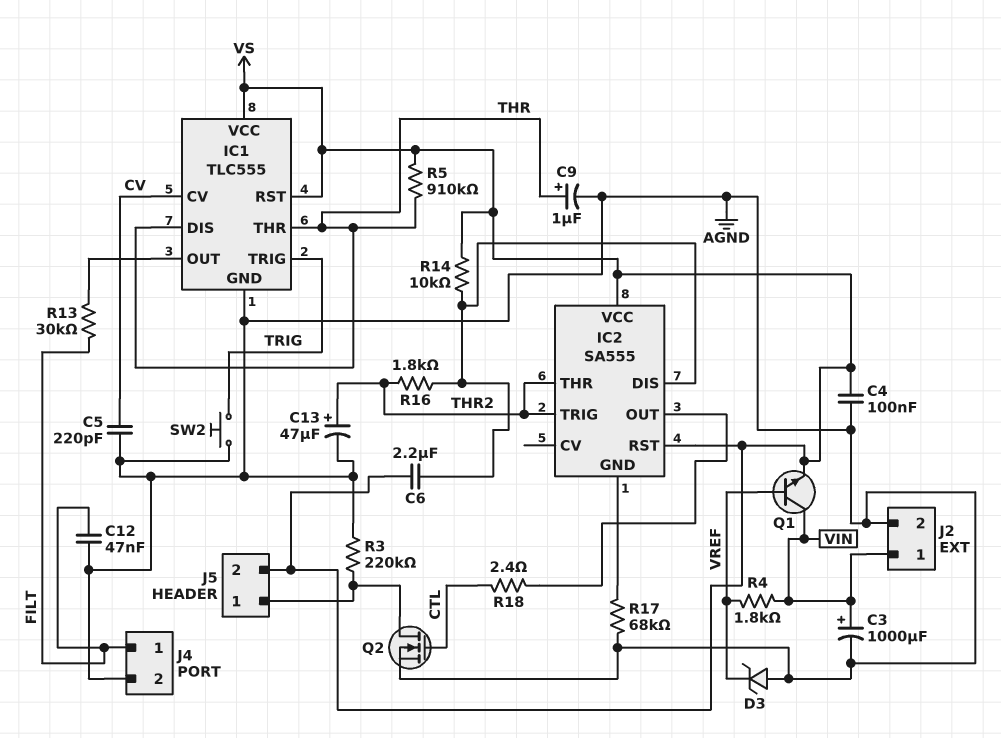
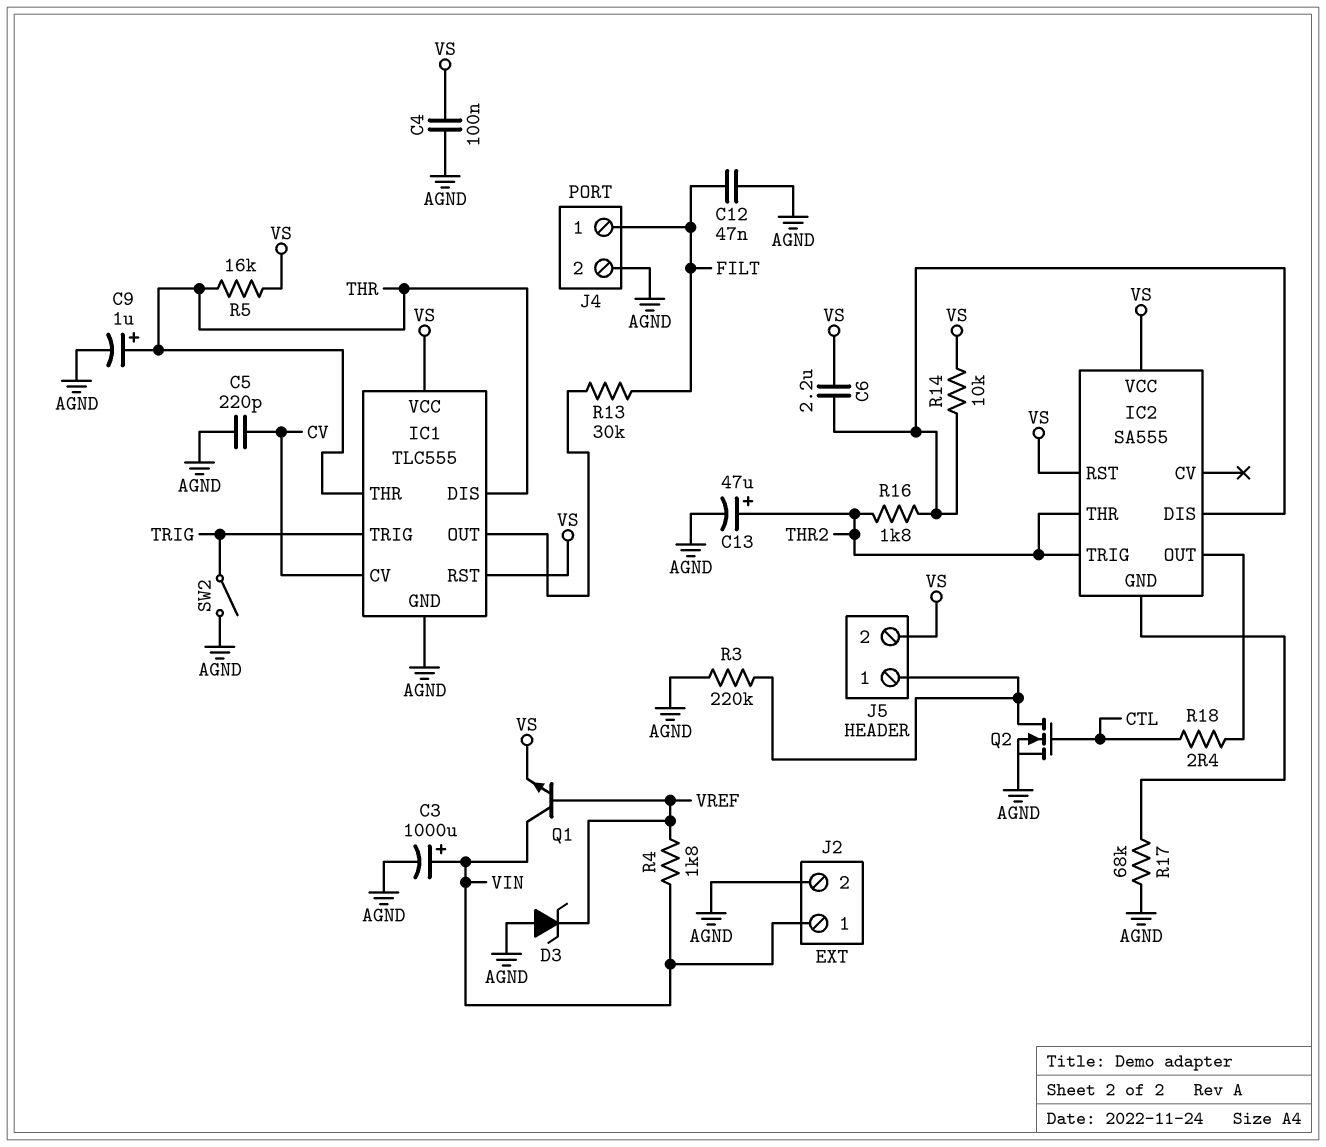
R5: 910k (THR, VS) -> 16k (THR, VS)
SW2: button (AGND, TRIG) -> switch (AGND, TRIG)

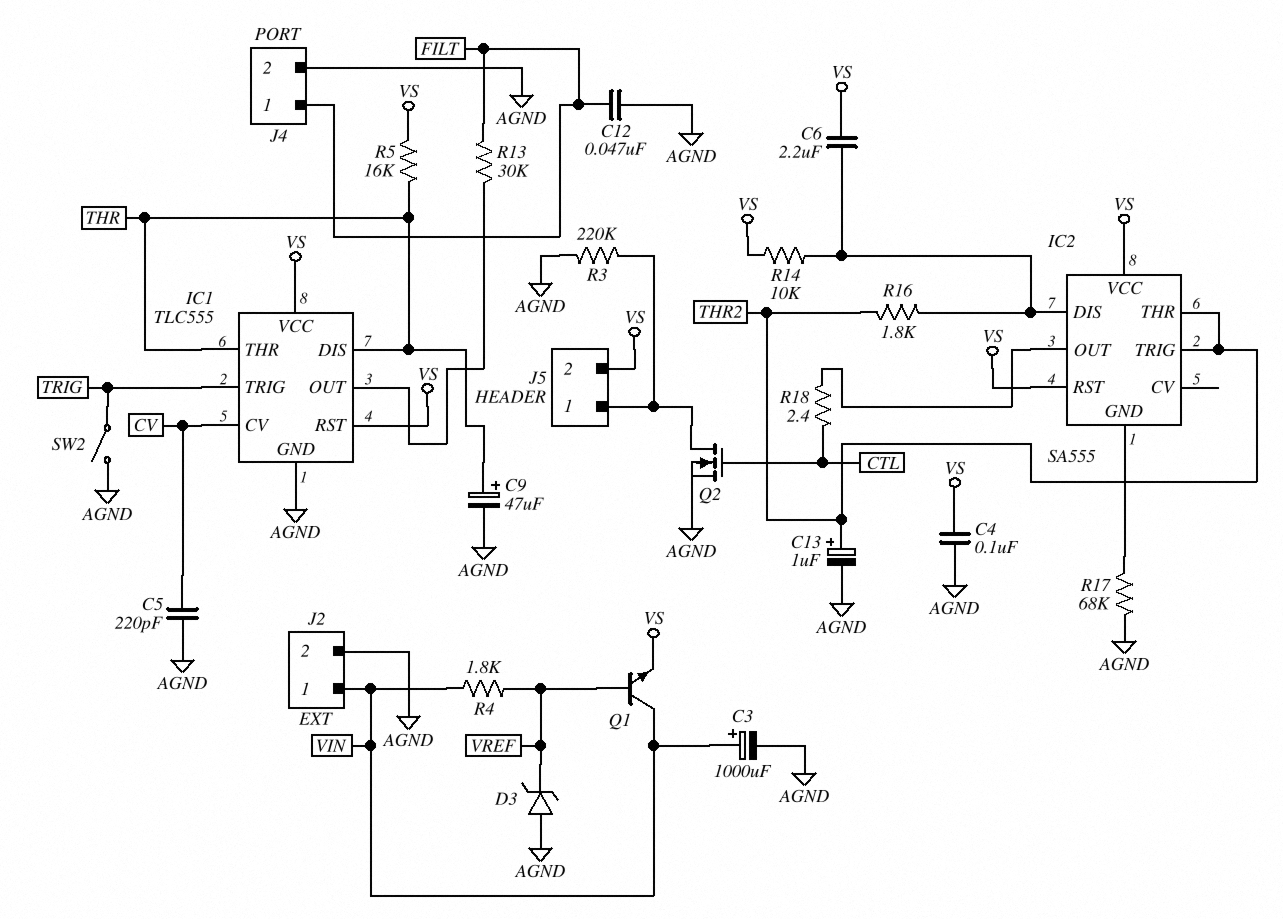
C9: 1uF (plus THR, minus AGND) -> 47uF (plus THR, minus AGND)
C13: 47uF (plus THR2, minus AGND) -> 1uF (plus THR2, minus AGND)

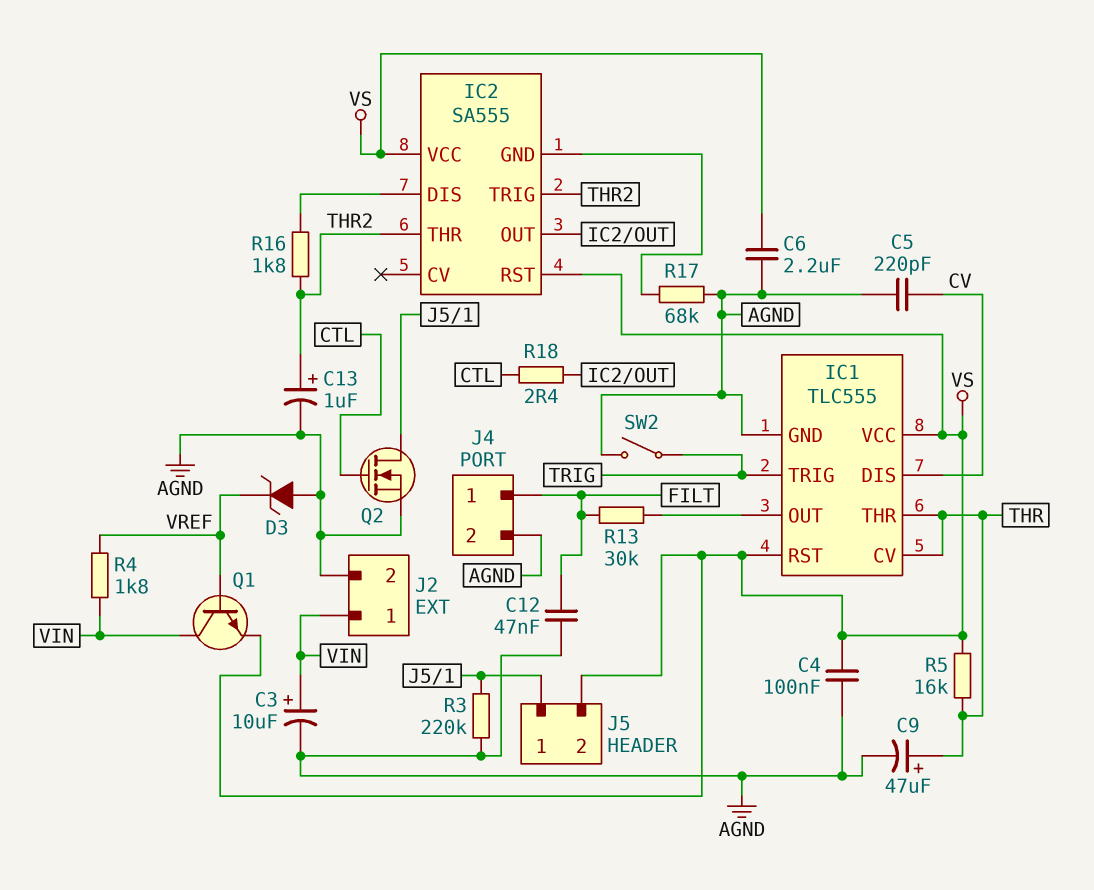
C3: 1000uF (plus VIN, minus AGND) -> 10uF (plus VIN, minus AGND)
C6: 2.2uF (IC2/DIS, VS) -> 2.2uF (AGND, VS)
IC1 pin CV: CV -> THR
IC1 pin DIS: THR -> CV
R14: 10k (IC2/DIS, VS) -> none

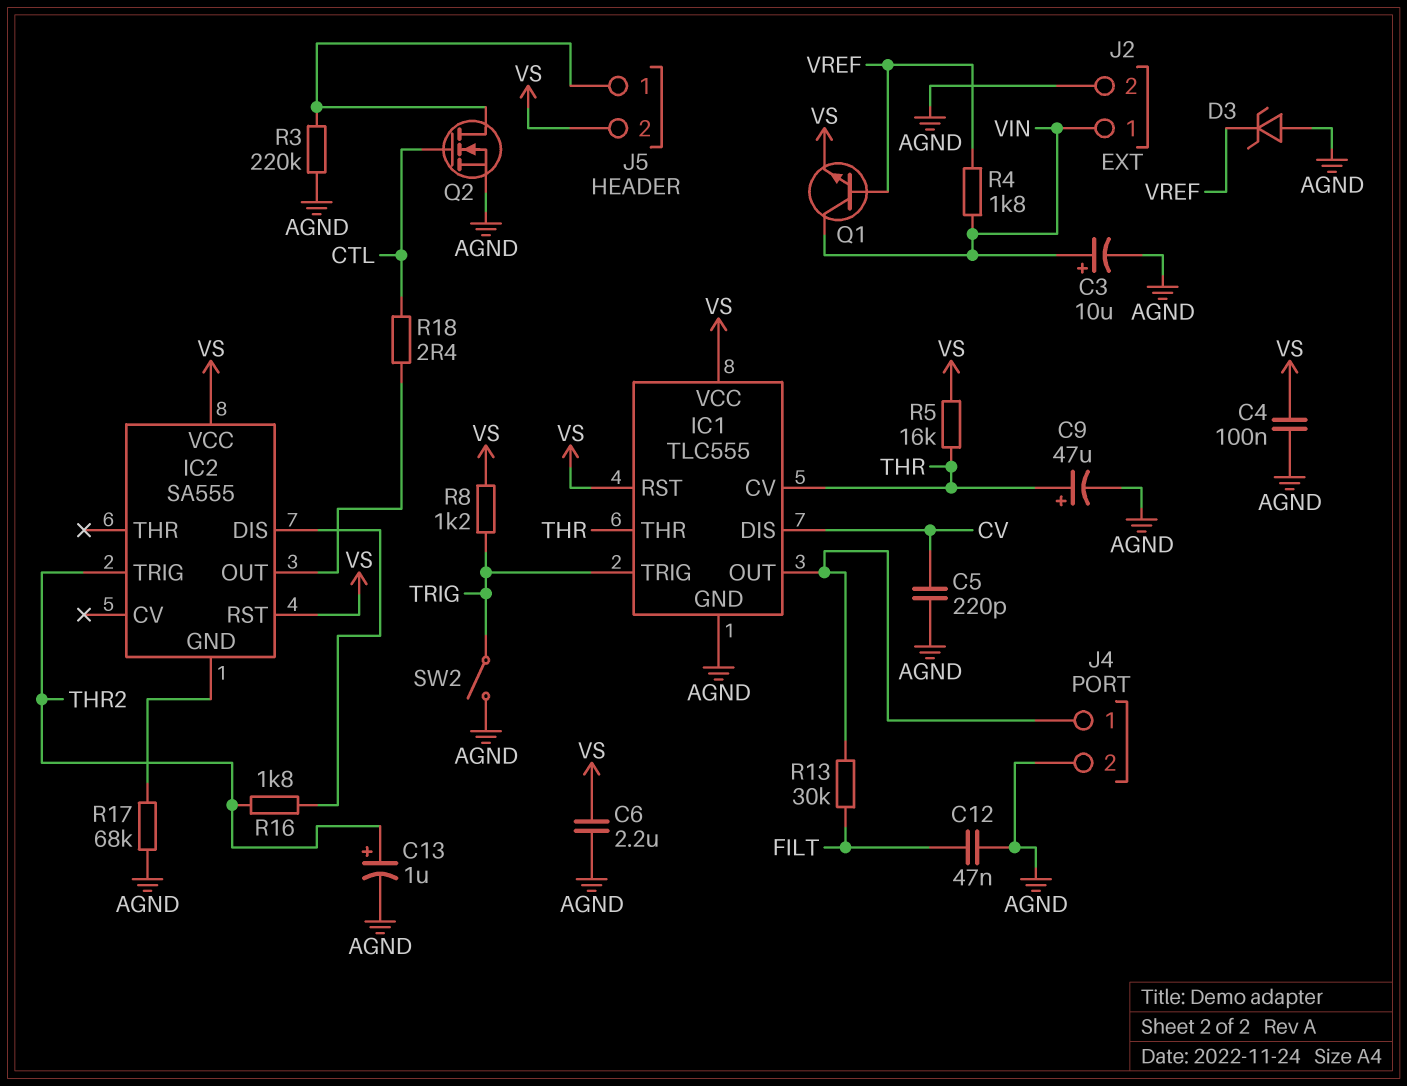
IC2 pin THR: THR2 -> none
J4 pin 1: FILT -> IC1/OUT
R8: none -> 1.2k (TRIG, VS)

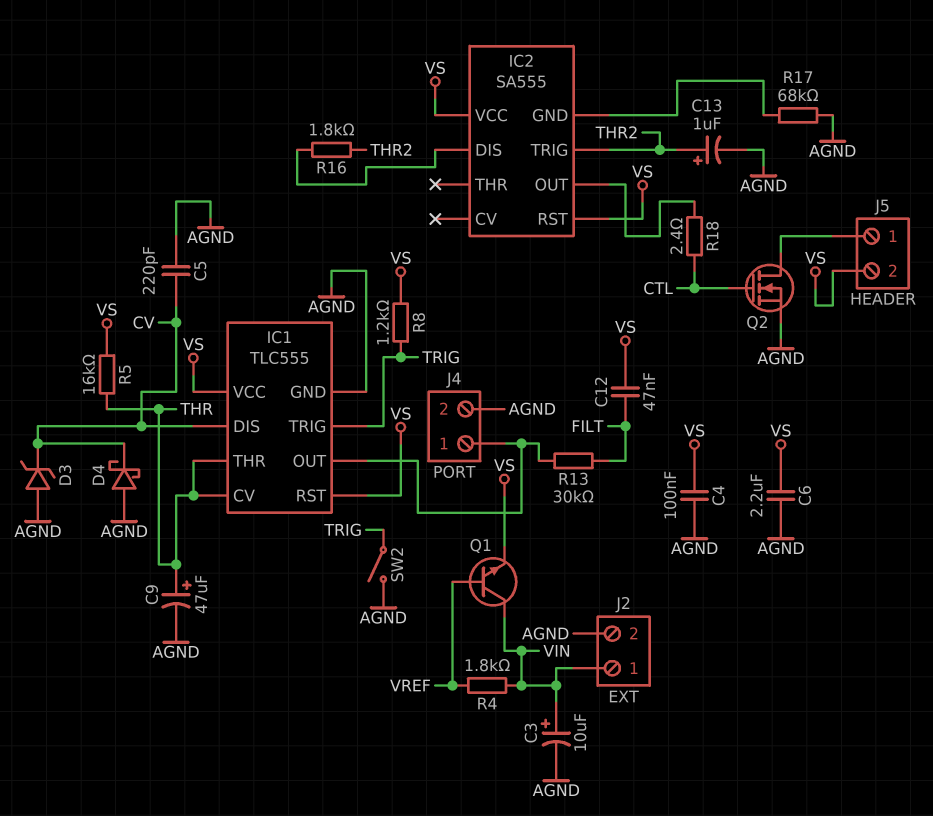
C12: 47nF (AGND, FILT) -> 47nF (FILT, VS)
D3: zener (A AGND, K VREF) -> zener (A AGND, K CV)
D4: none -> schottky (A AGND, K CV)
R3: 220k (AGND, J5/1) -> none

